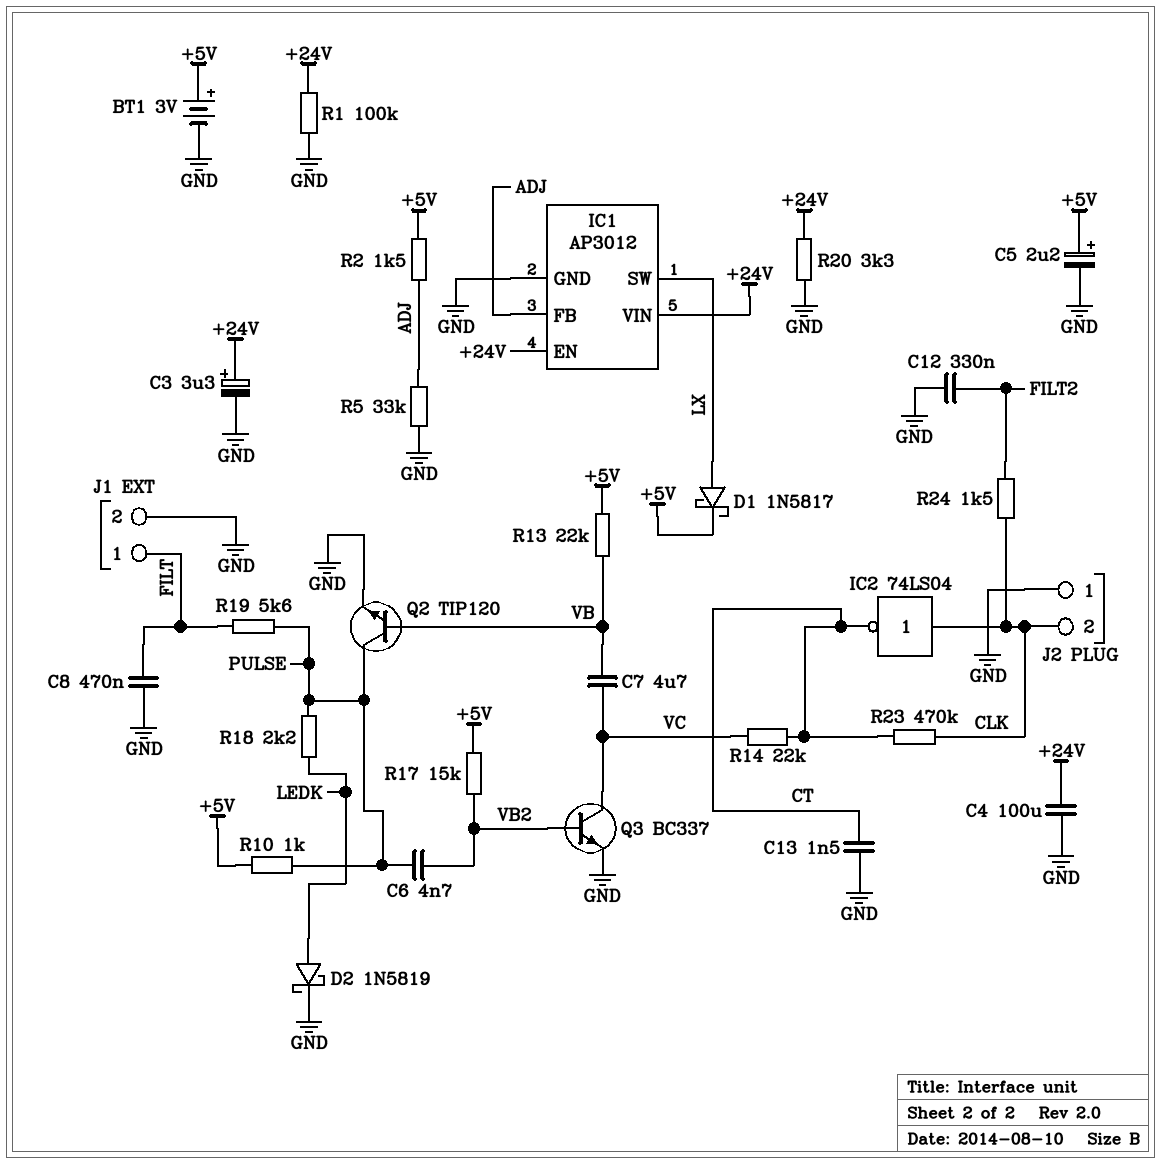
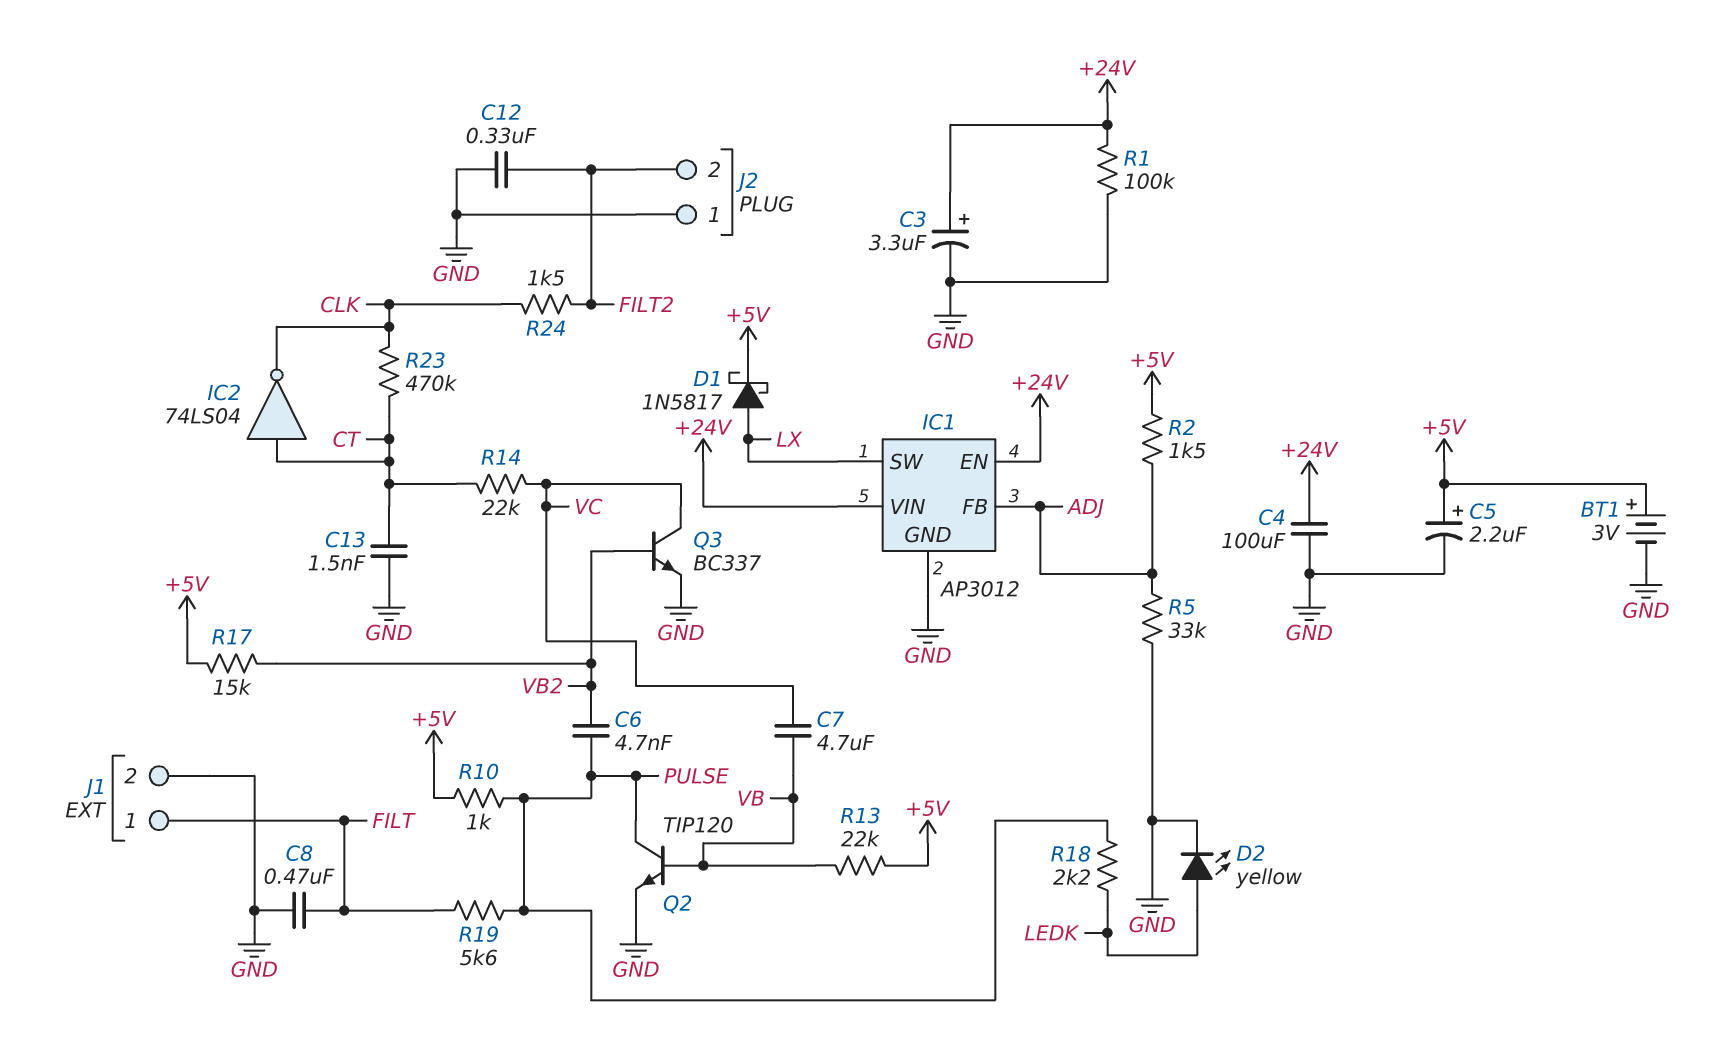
D2: schottky 1N5819 (A LEDK, K GND) -> LED yellow (A LEDK, K GND)
IC2: NOT 74LS04 (in CLK, out CT) -> NOT 74LS04 (in CT, out CLK)
J2 pin 2: CLK -> FILT2
R20: 3.3k (+24V, GND) -> none

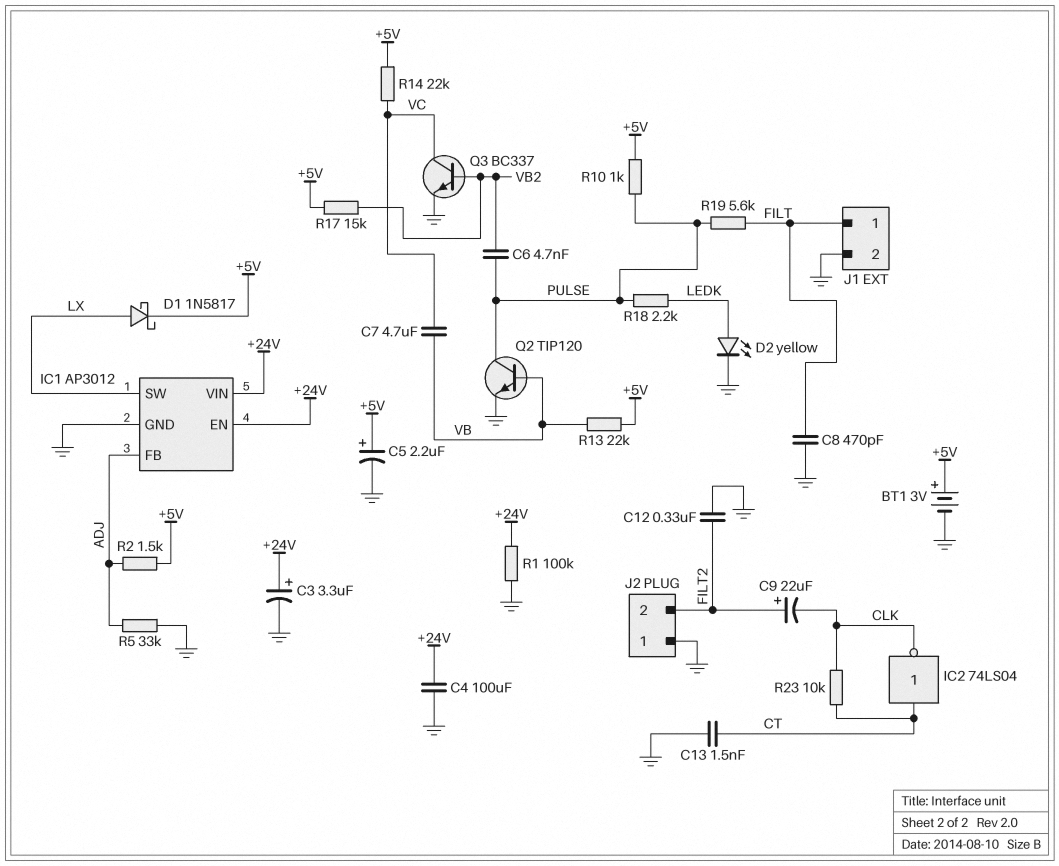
C8: 470nF (FILT, GND) -> 470pF (FILT, GND)
C9: none -> 22uF (plus FILT2, minus CLK)
R14: 22k (CT, VC) -> 22k (+5V, VC)
R23: 470k (CLK, CT) -> 10k (CLK, CT)
R24: 1.5k (CLK, FILT2) -> none

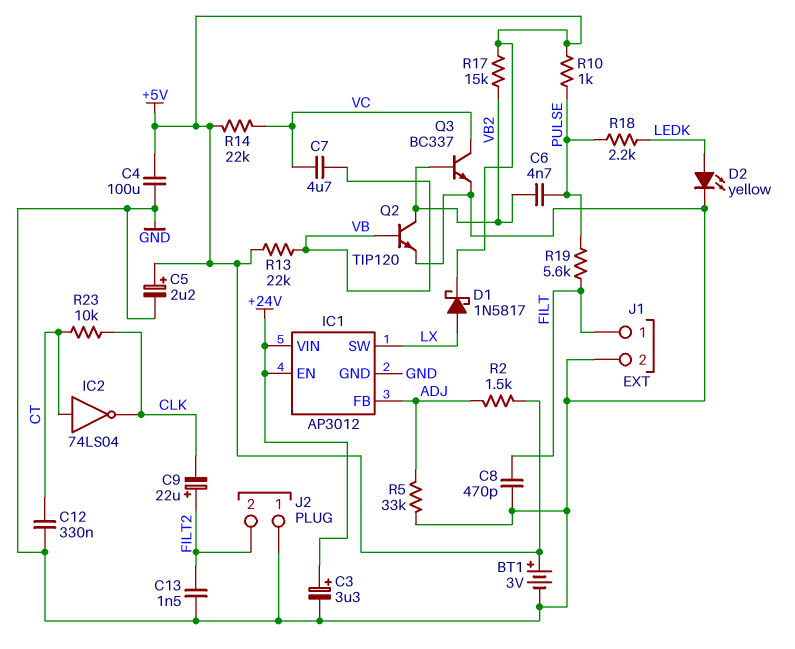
C4: 100uF (+24V, GND) -> 100uF (+5V, GND)
C12: 330nF (FILT2, GND) -> 330nF (CT, GND)
C13: 1.5nF (CT, GND) -> 1.5nF (FILT2, GND)
Q2: NPN TIP120 (B VB, C PULSE, E GND) -> NPN TIP120 (B VB, C VB2, E GND)
R1: 100k (+24V, GND) -> none

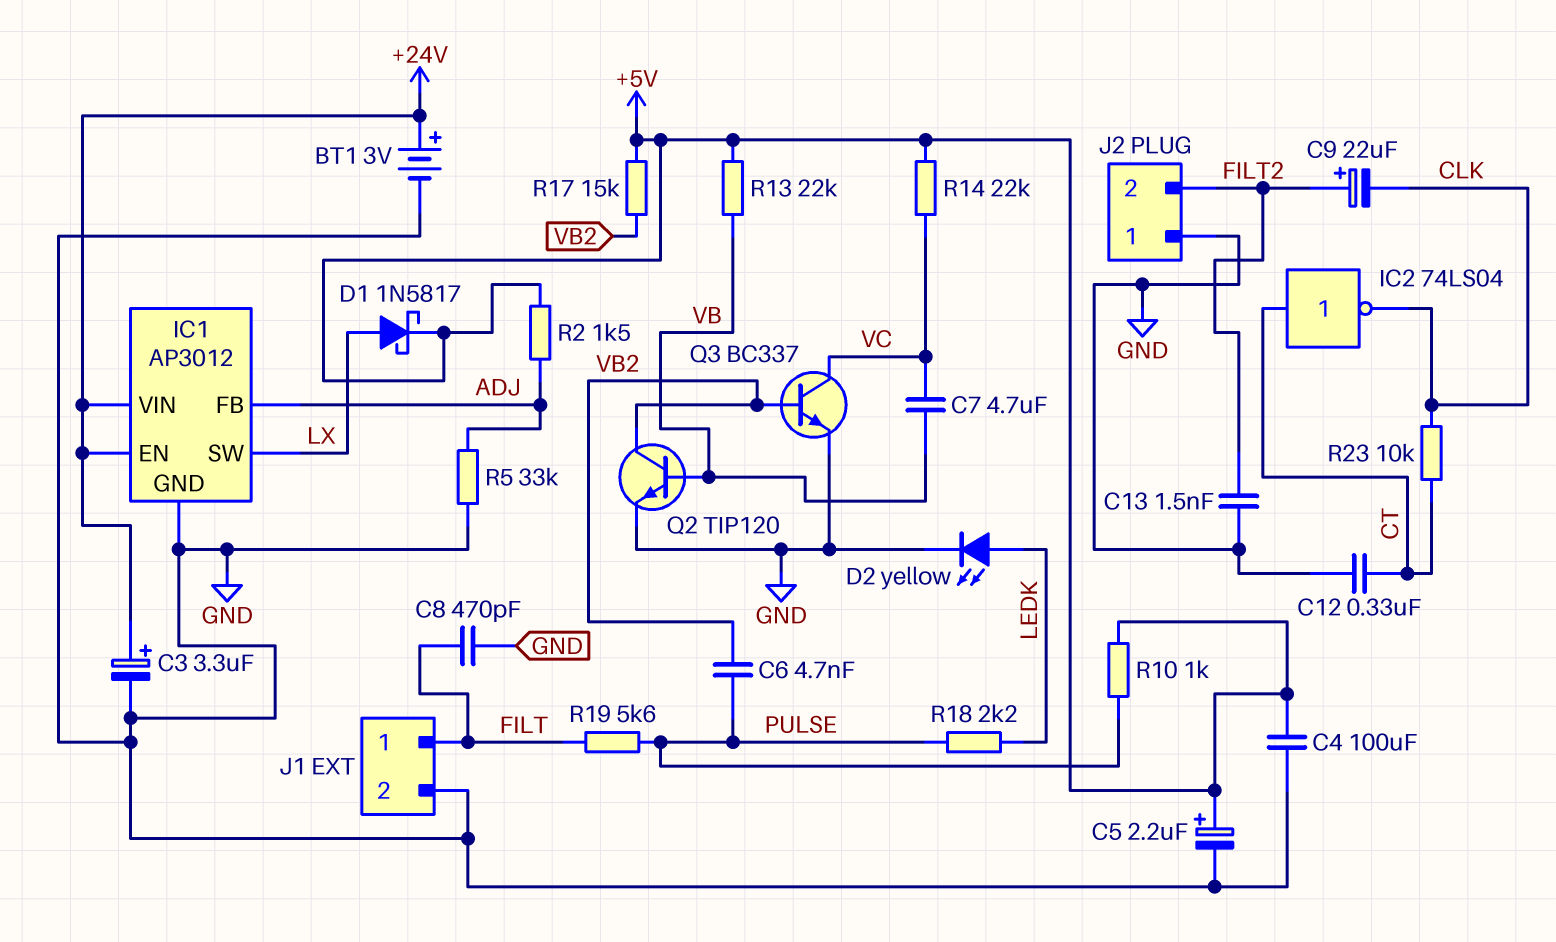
BT1: 3V (plus +5V, minus GND) -> 3V (plus +24V, minus GND)

